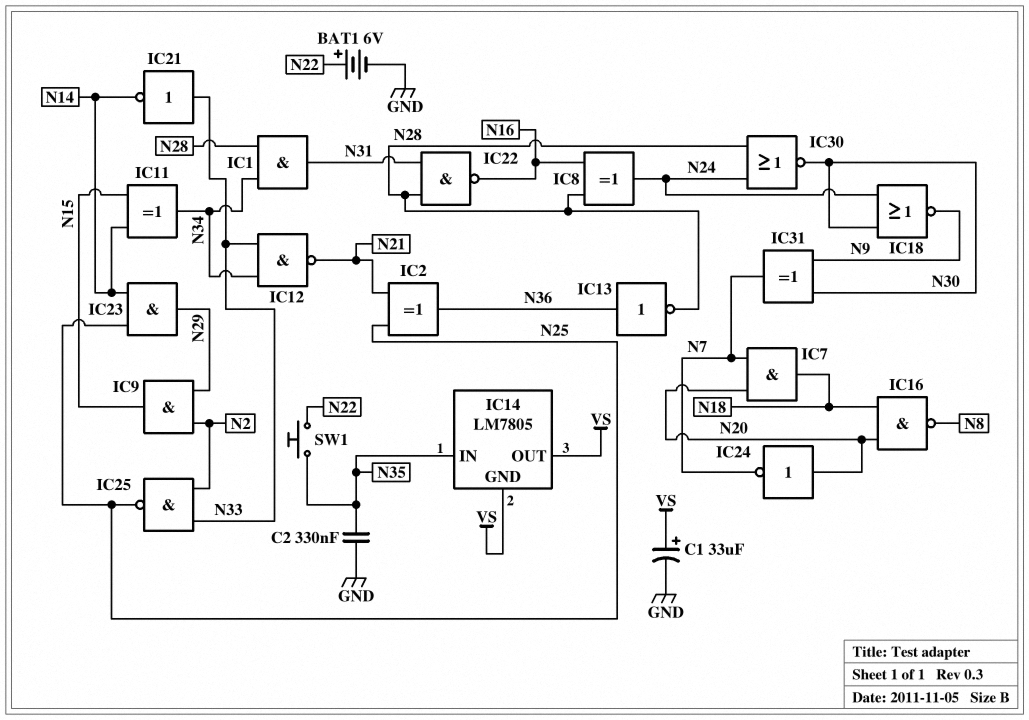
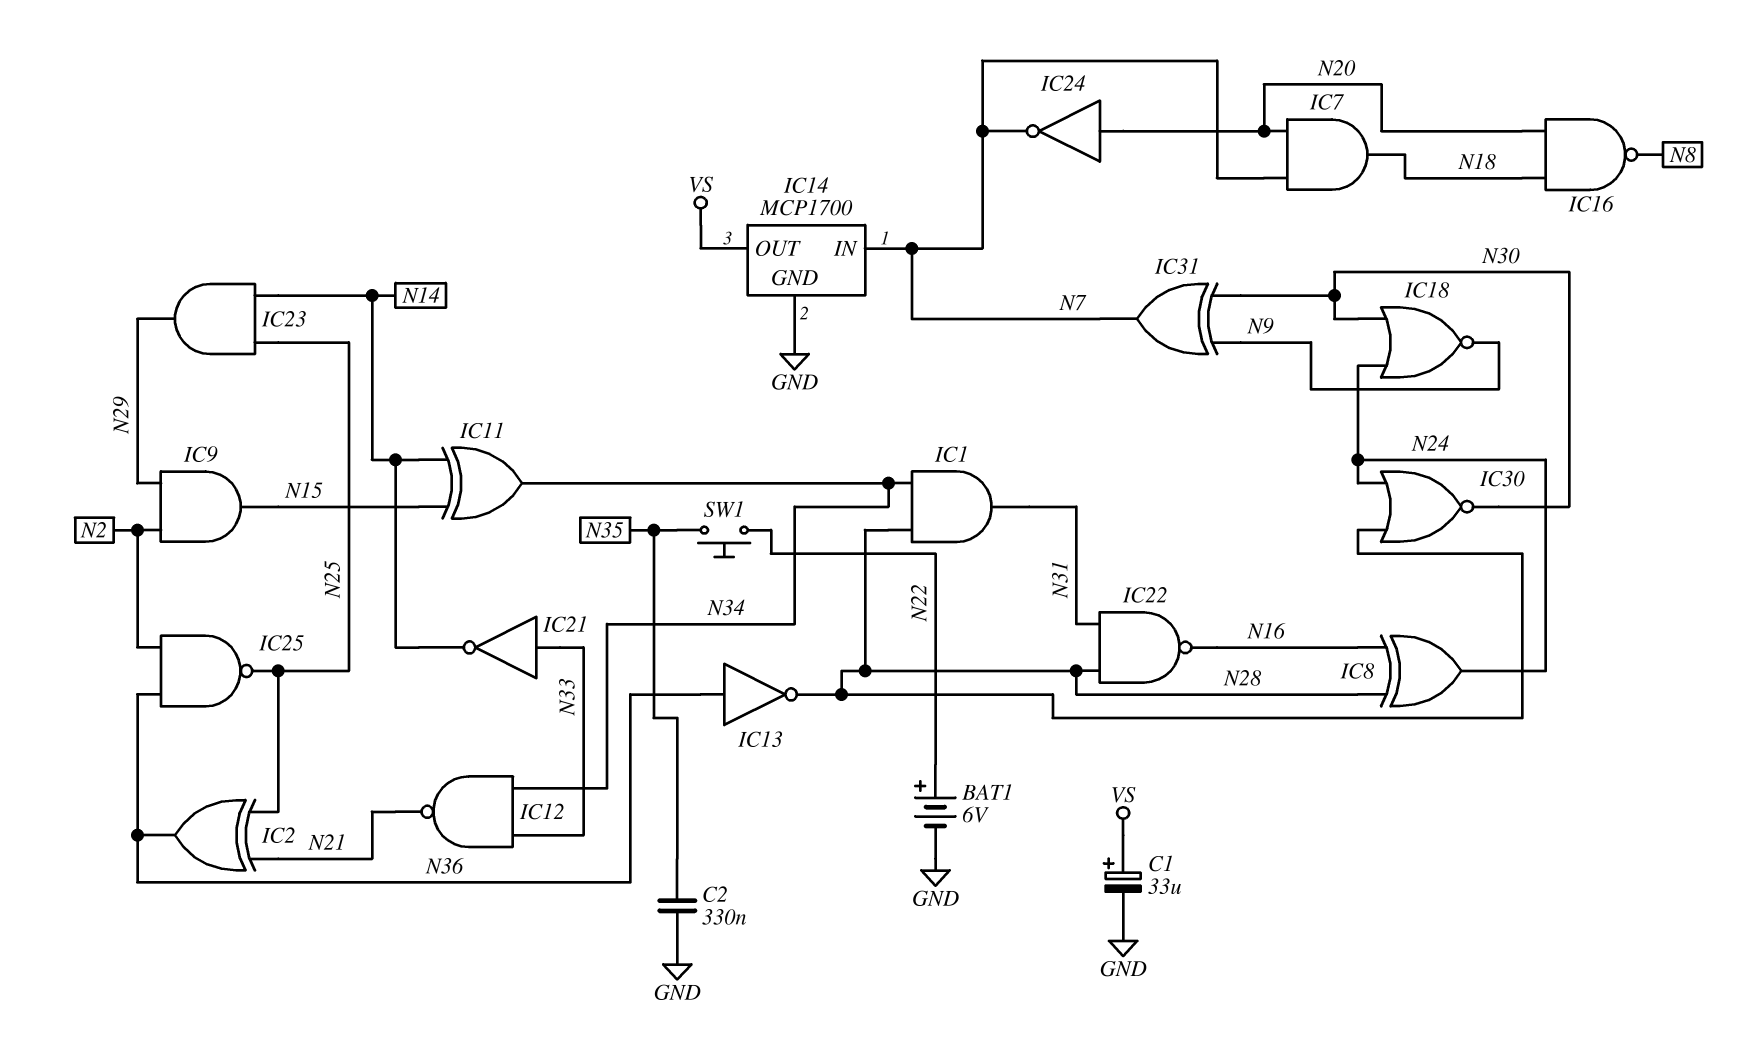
IC14: LM7805 -> MCP1700
IC14 pin GND: VS -> GND
IC14 pin IN: N35 -> N7
IC25: NAND (in N2, in N33, out N25) -> NAND (in N2, in N36, out N25)

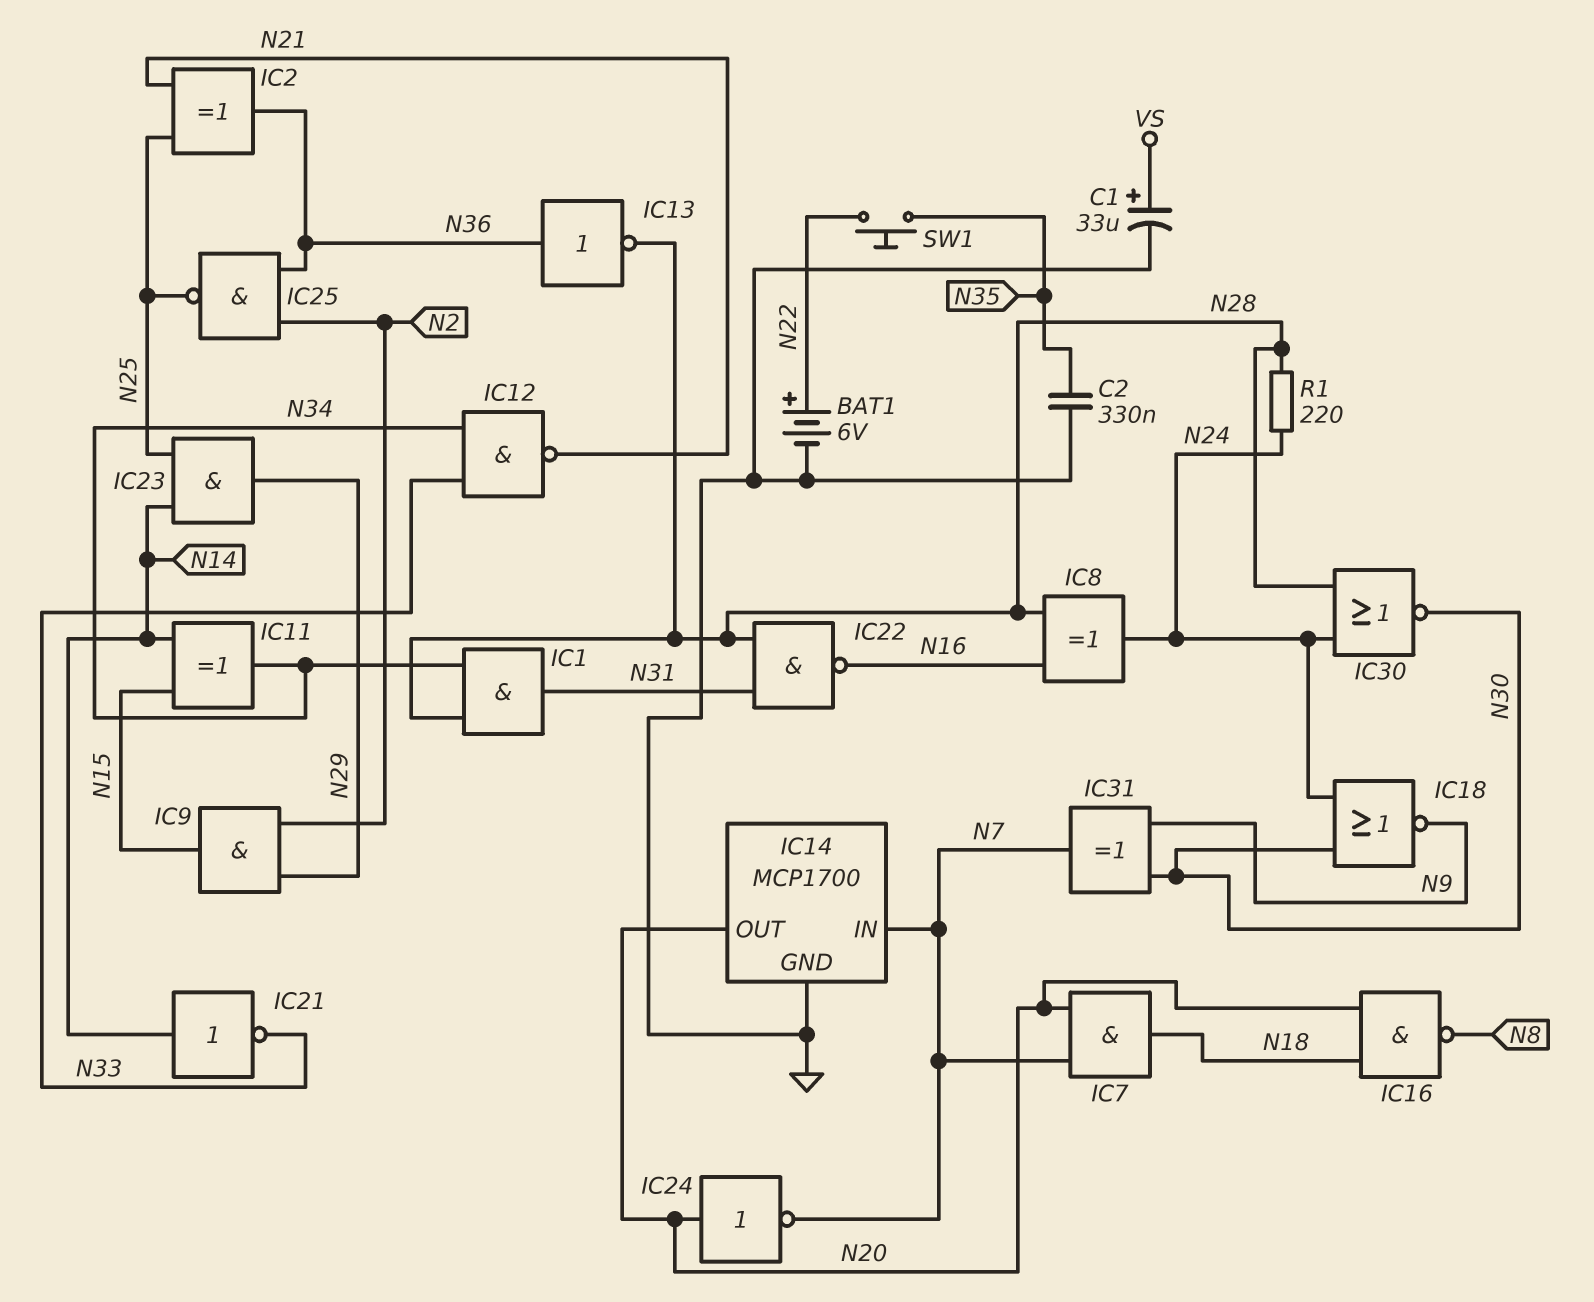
IC14 pin OUT: VS -> N20
IC21: NOT (in N33, out N14) -> NOT (in N14, out N33)
R1: none -> 220 (N24, N28)

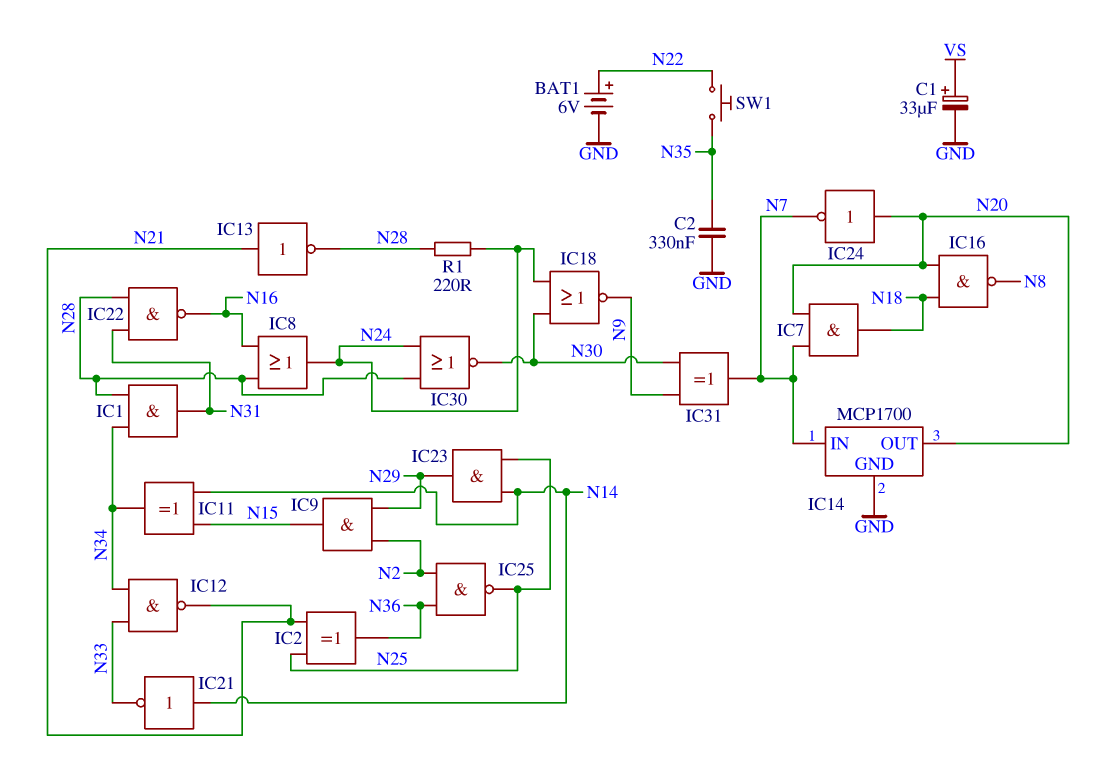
IC8: XOR (in N16, in N28, out N24) -> OR (in N16, in N28, out N24)
IC13: NOT (in N36, out N28) -> NOT (in N21, out N28)

